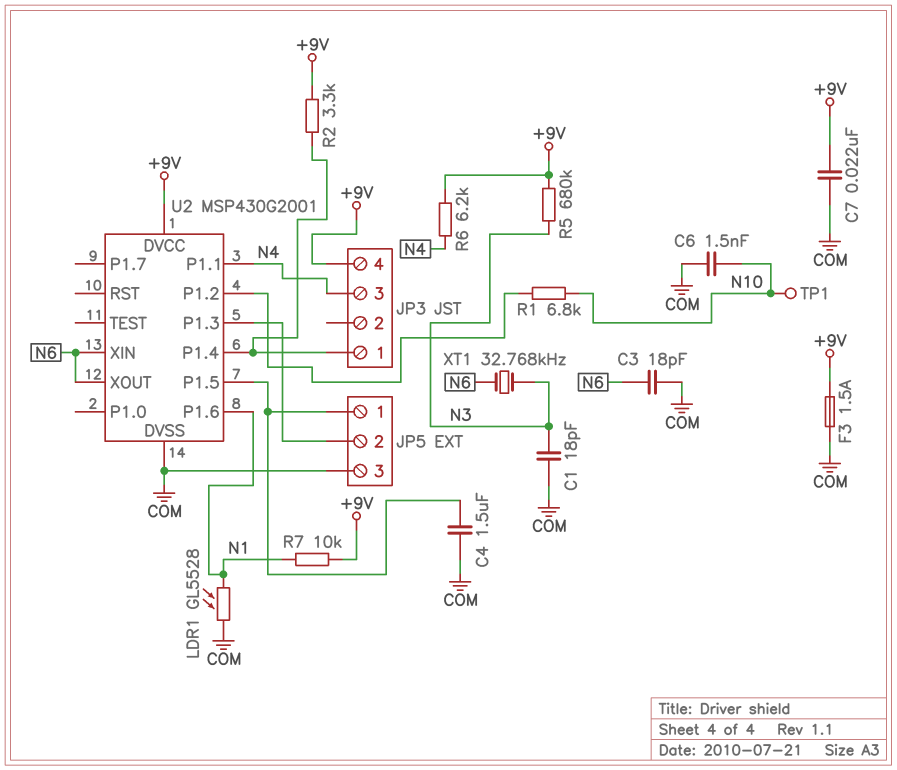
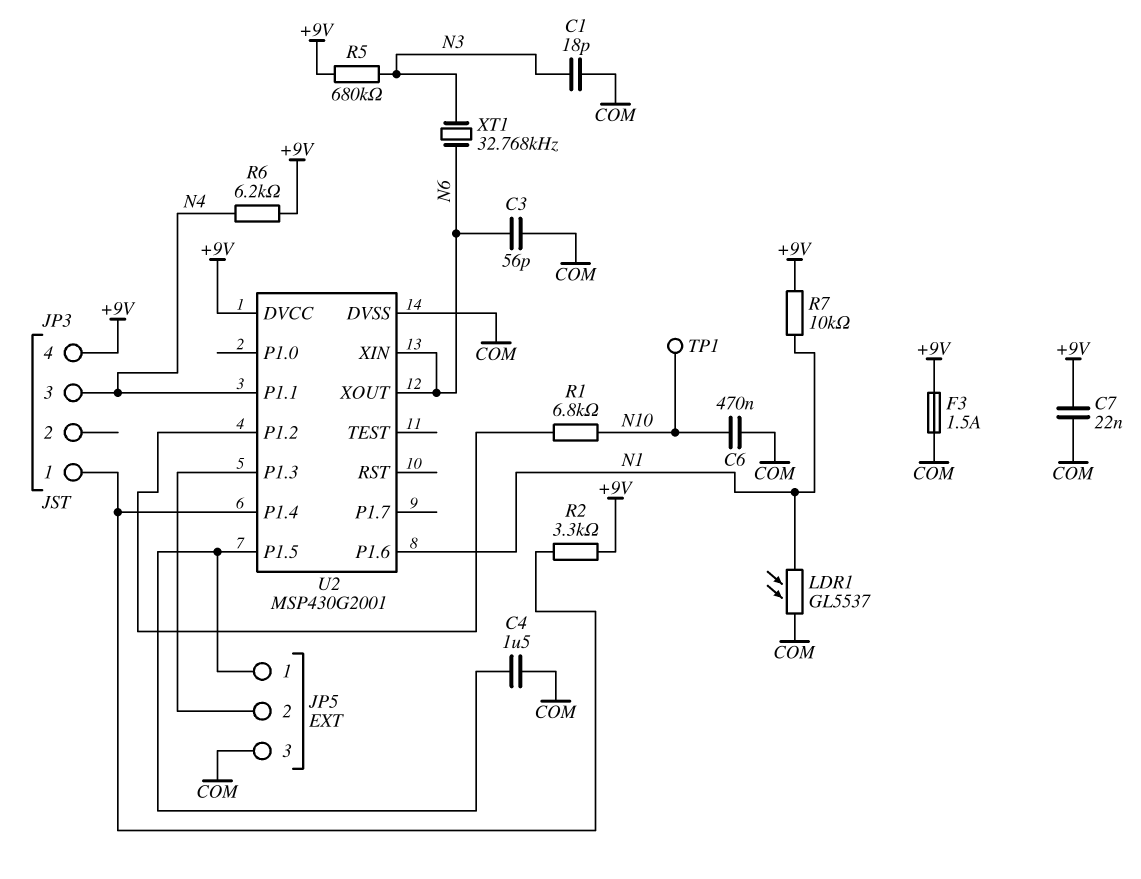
C3: 18pF (COM, N6) -> 56pF (COM, N6)
C6: 1.5nF (COM, N10) -> 470nF (COM, N10)
LDR1: GL5528 (COM, N1) -> GL5537 (COM, N1)

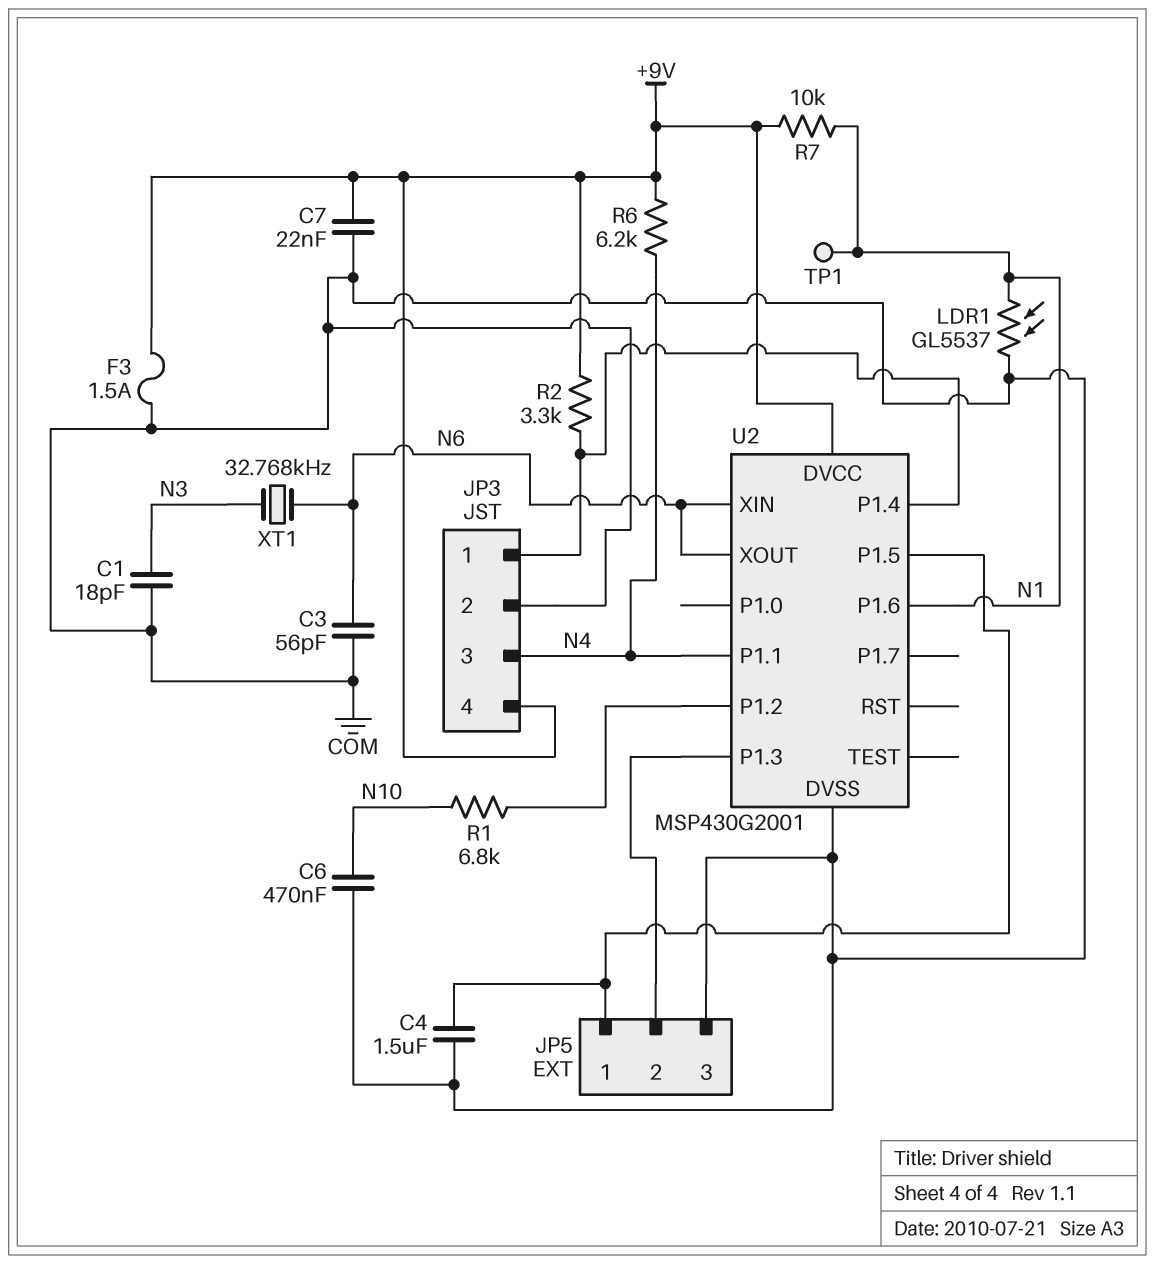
JP3 pin 2: none -> COM
R5: 680k (+9V, N3) -> none
TP1: test point (N10) -> test point (N1)

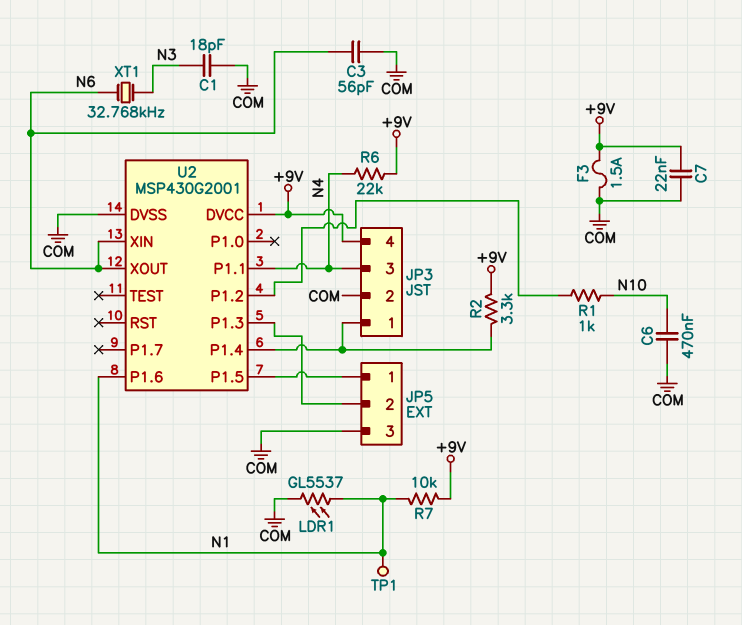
C4: 1.5uF (COM, JP5/1) -> none
R1: 6.8k (N10, U2/P1.2) -> 1k (N10, U2/P1.2)
R6: 6.2k (+9V, N4) -> 22k (+9V, N4)

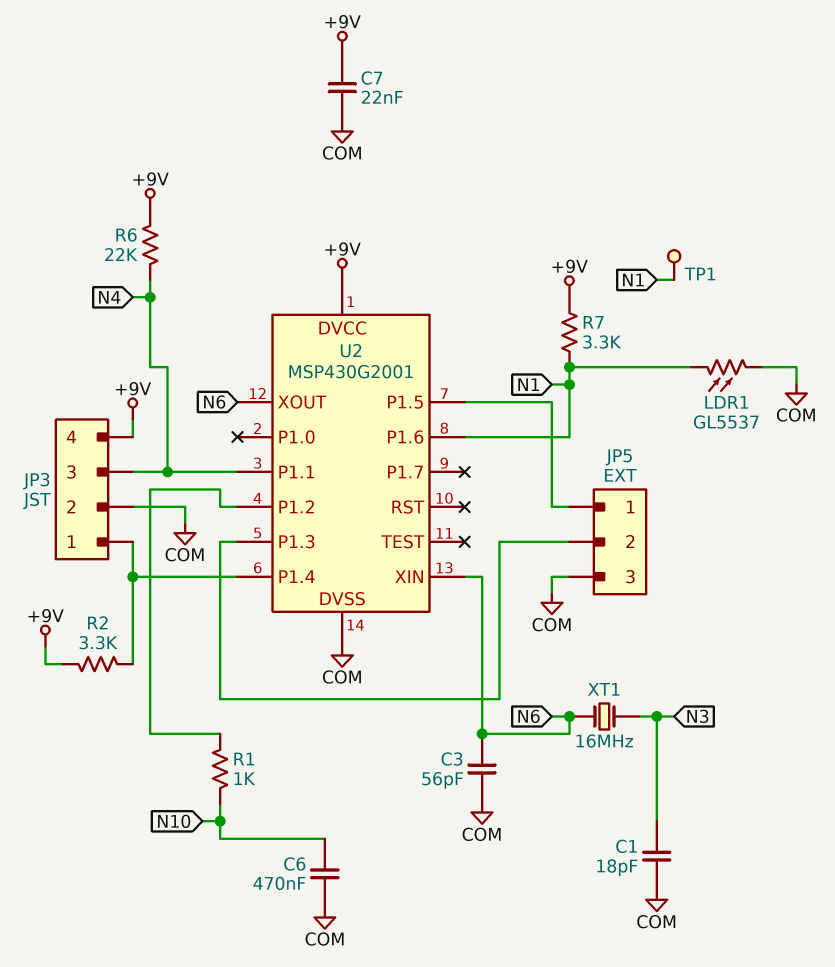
F3: 1.5A (+9V, COM) -> none
R7: 10k (+9V, N1) -> 3.3k (+9V, N1)
XT1: 32.768kHz (N3, N6) -> 16MHz (N3, N6)

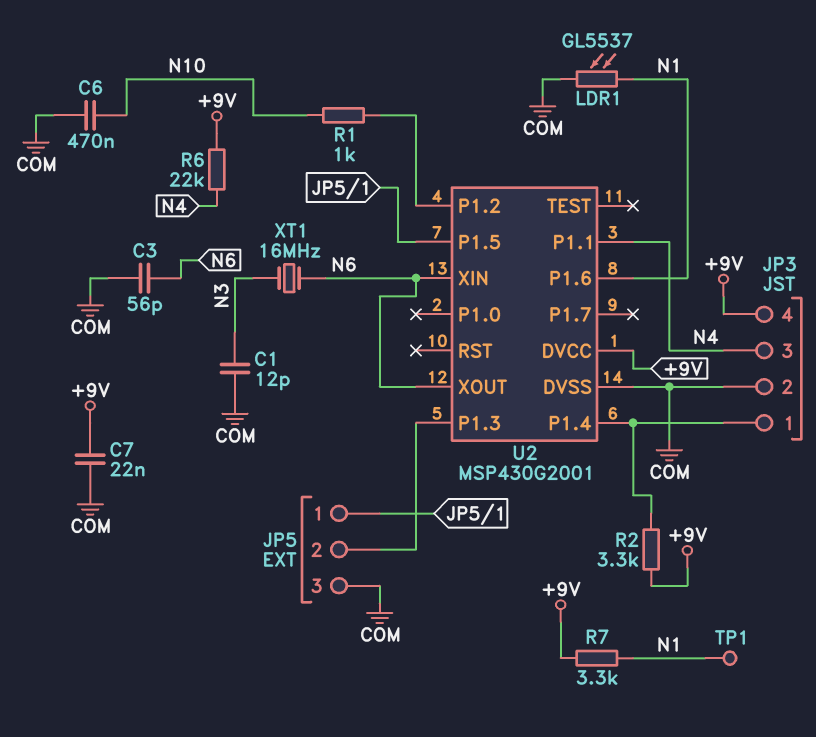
C1: 18pF (COM, N3) -> 12pF (COM, N3)

